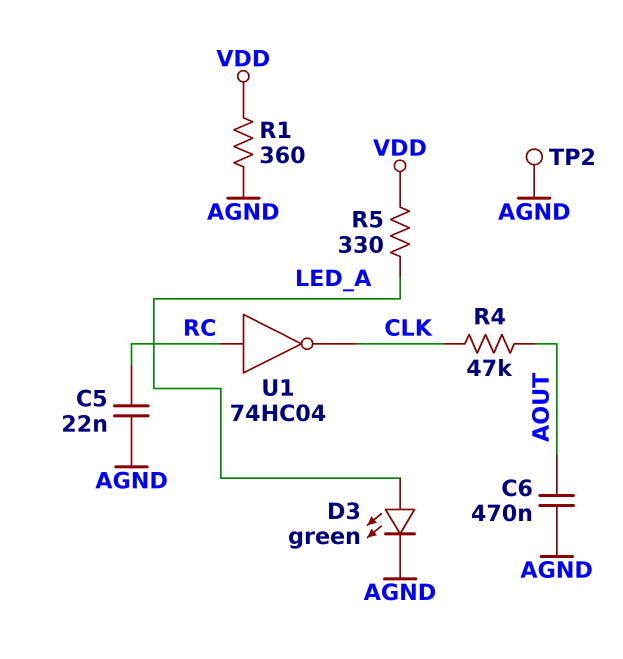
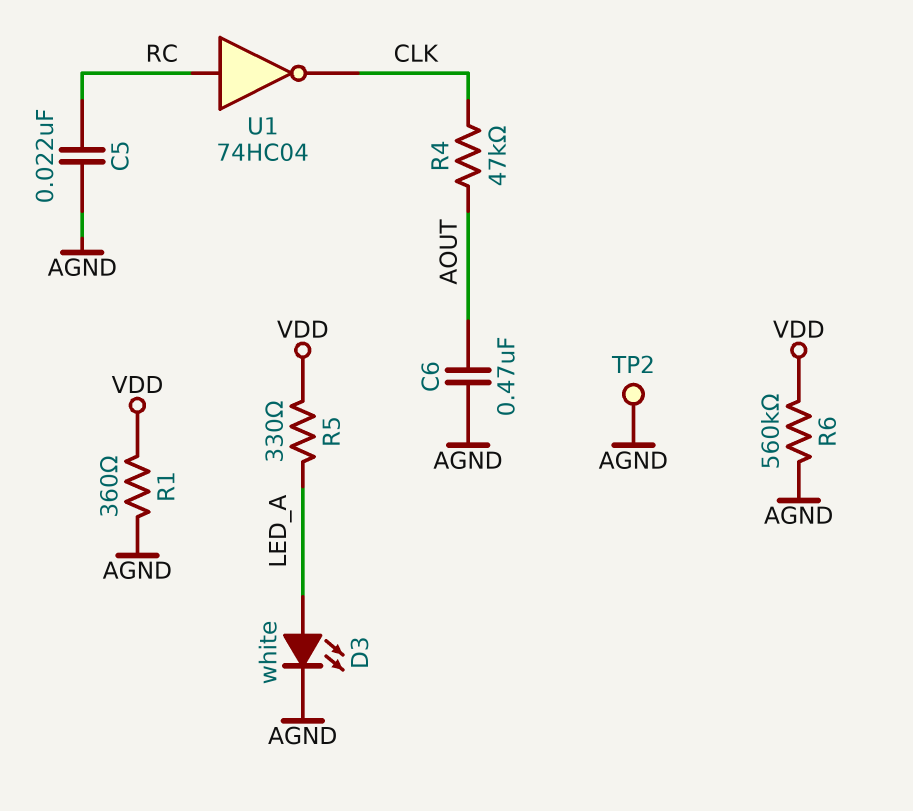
D3: LED green (A LED_A, K AGND) -> LED white (A LED_A, K AGND)
R6: none -> 560k (AGND, VDD)

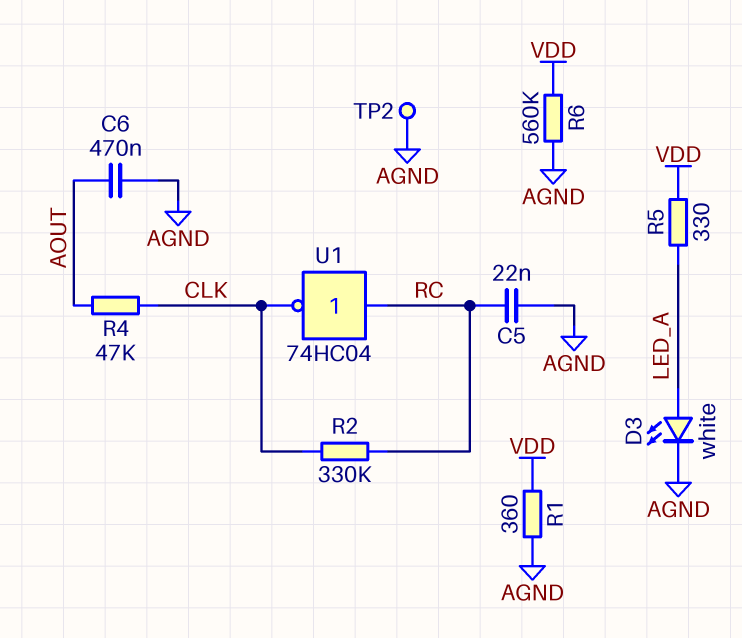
R2: none -> 330k (CLK, RC)

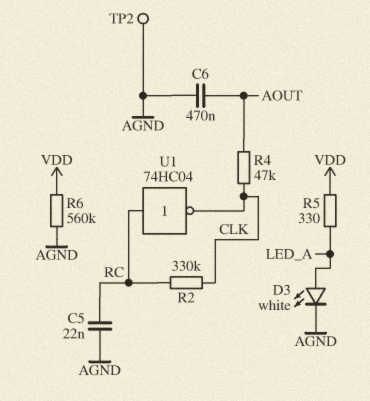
R1: 360 (AGND, VDD) -> none

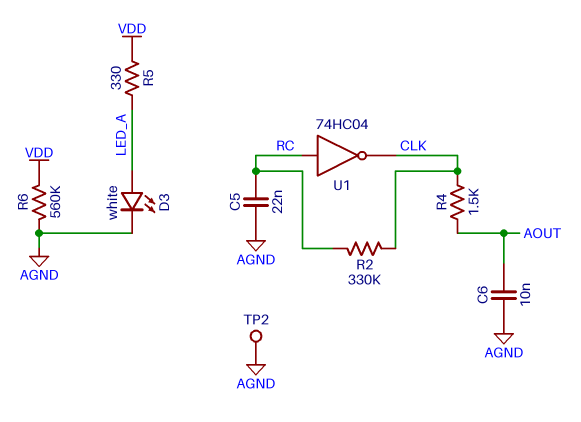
C6: 470nF (AGND, AOUT) -> 10nF (AGND, AOUT)
R4: 47k (AOUT, CLK) -> 1.5k (AOUT, CLK)

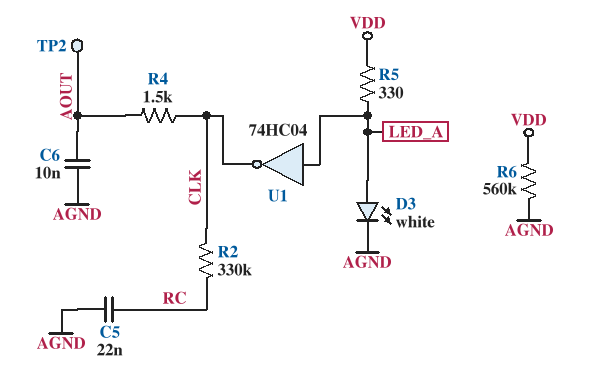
TP2: test point (AGND) -> test point (AOUT)
U1: NOT 74HC04 (in RC, out CLK) -> NOT 74HC04 (in LED_A, out CLK)

